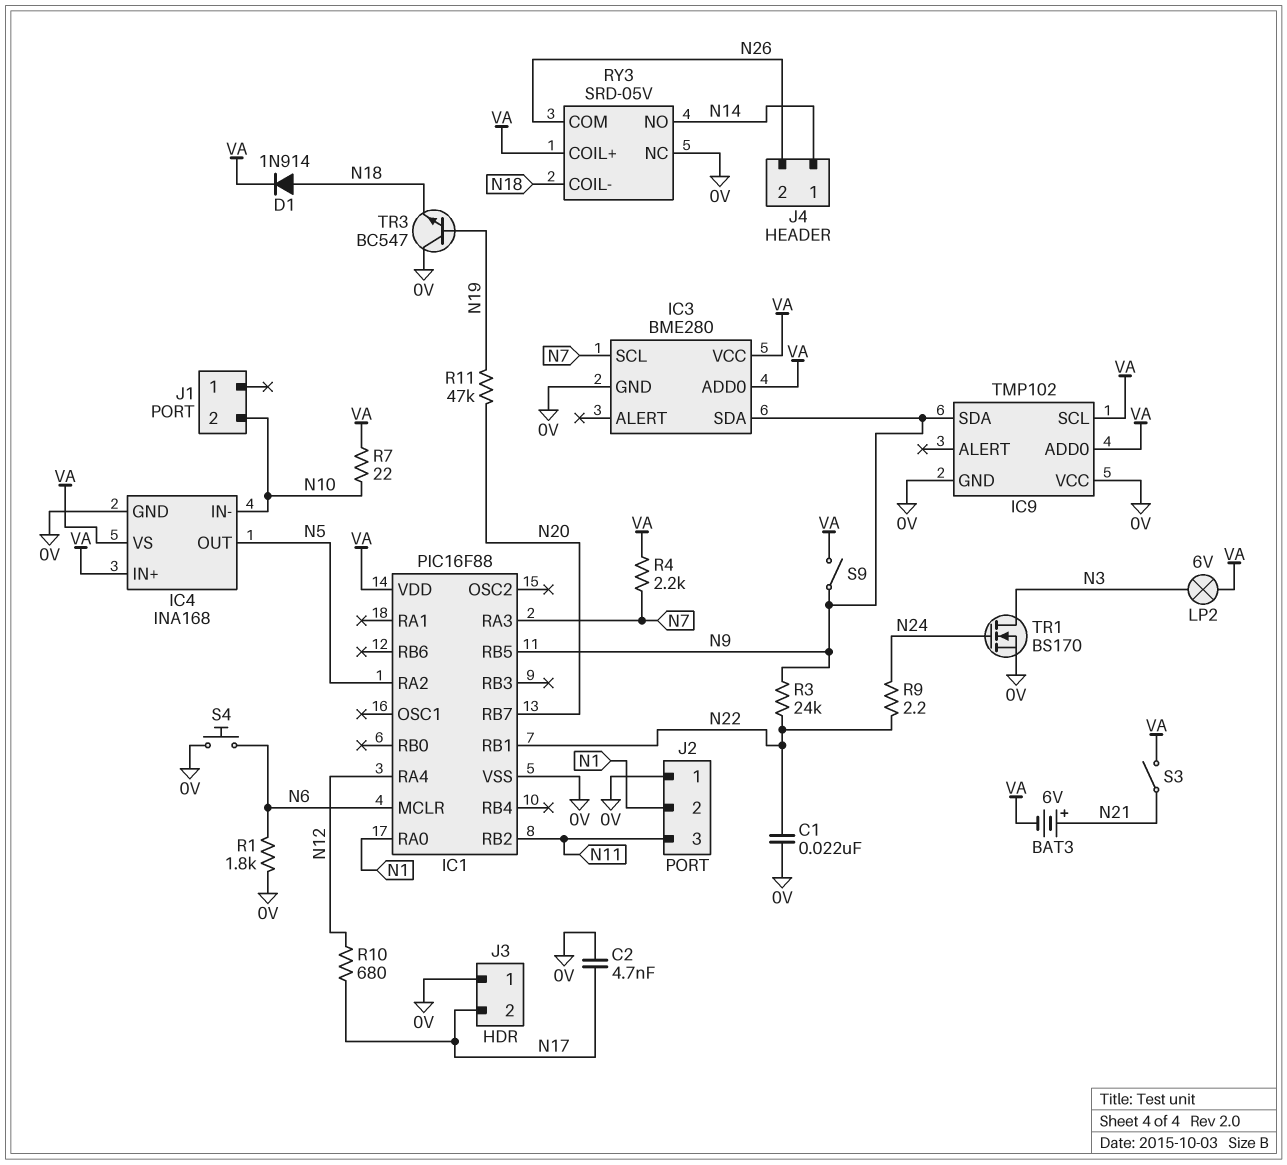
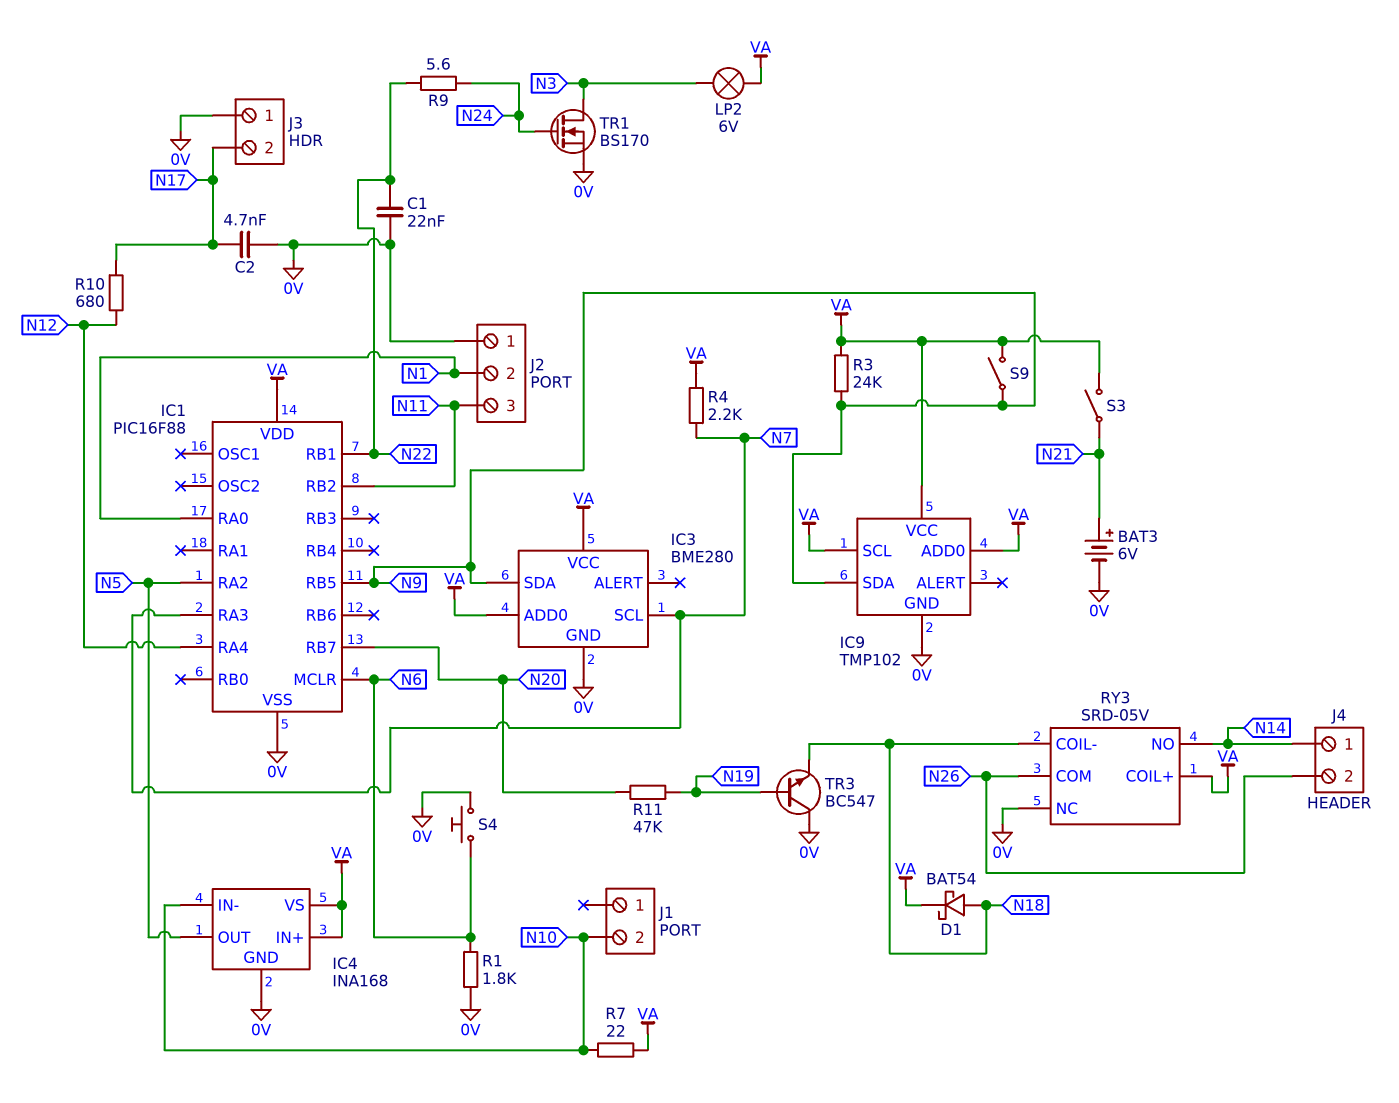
BAT3: 6V (plus N21, minus VA) -> 6V (plus N21, minus 0V)
D1: diode 1N914 (A N18, K VA) -> schottky BAT54 (A N18, K VA)
IC9 pin VCC: 0V -> VA
R3: 24k (N9, N22) -> 24k (N9, VA)
R9: 2.2 (N22, N24) -> 5.6 (N22, N24)

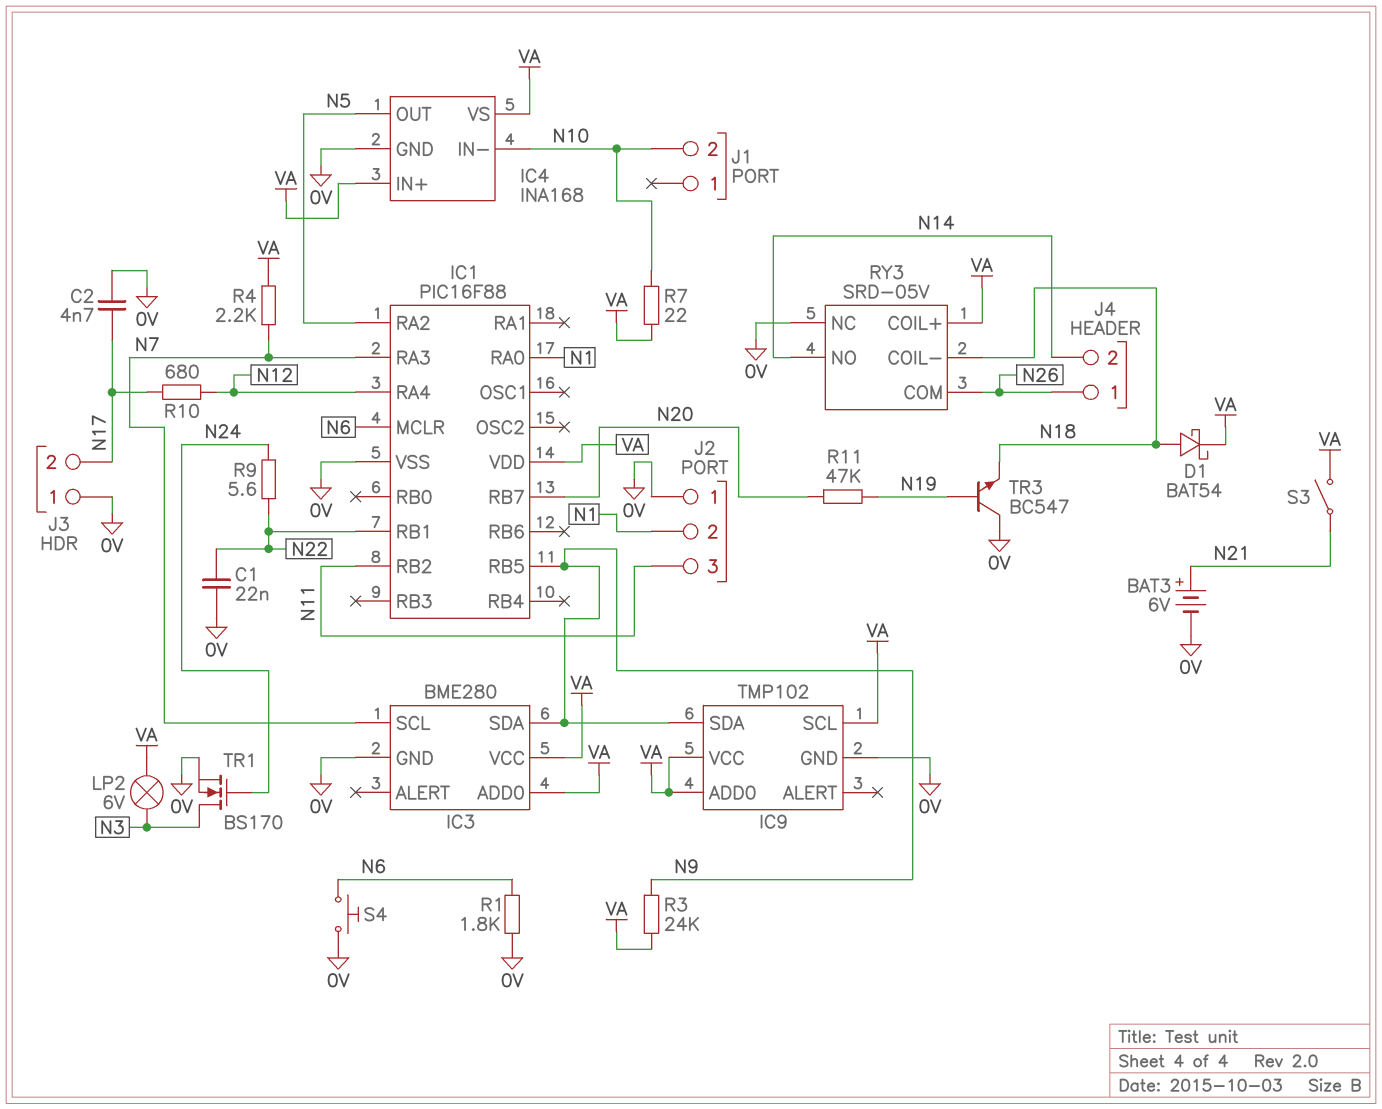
J4 pin 1: N14 -> N26
J4 pin 2: N26 -> N14
S9: switch (N9, VA) -> none

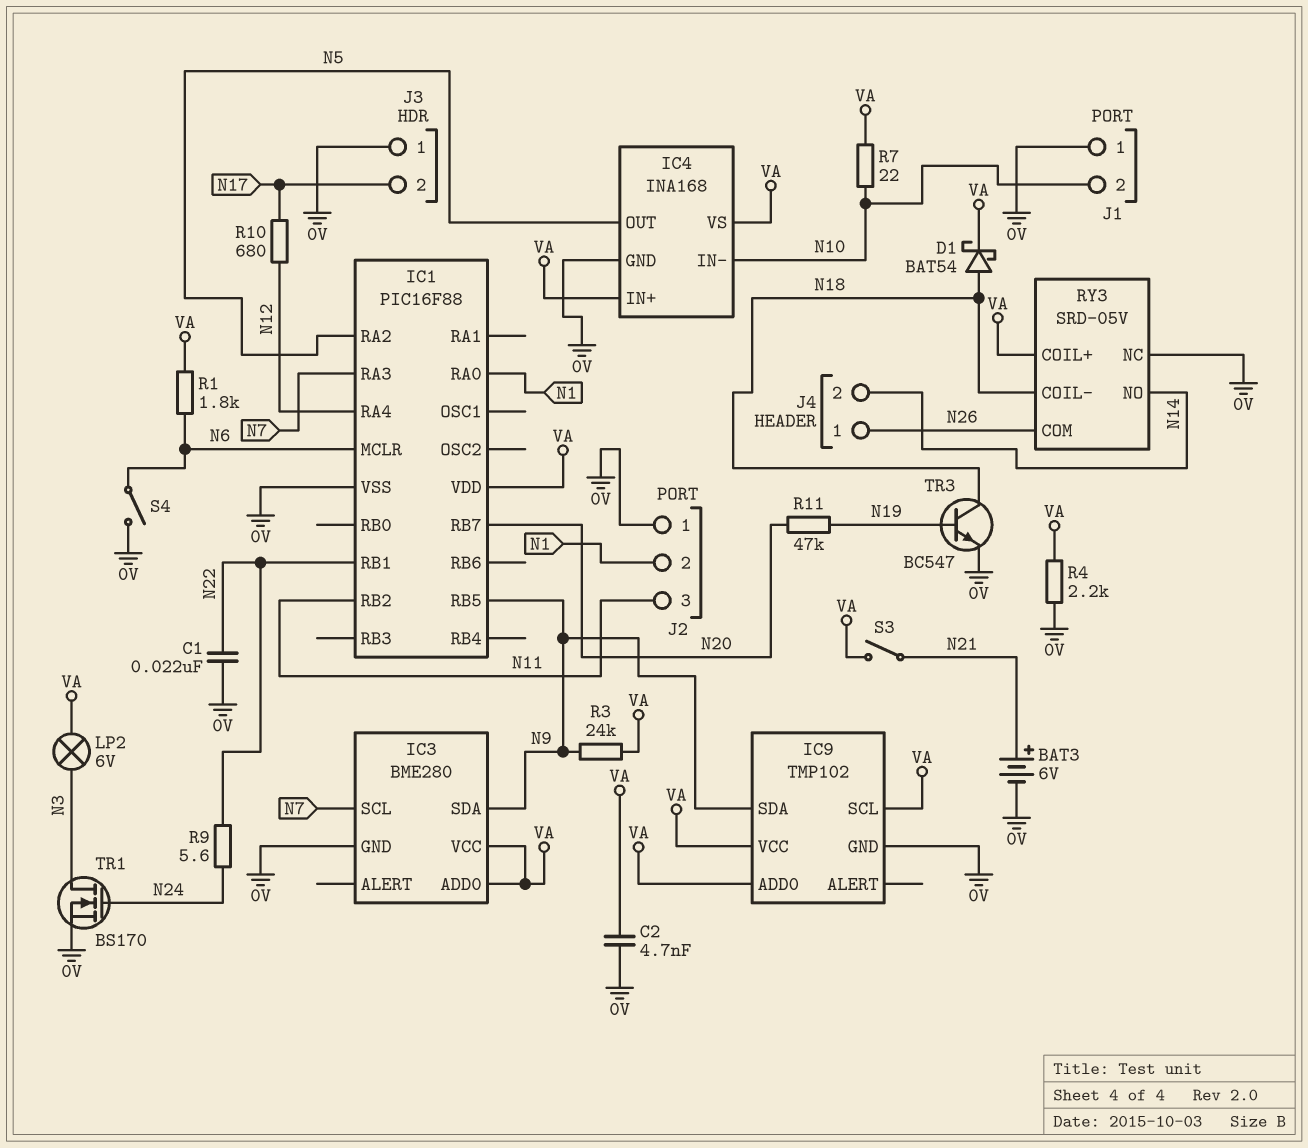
C2: 4.7nF (0V, N17) -> 4.7nF (0V, VA)
J1 pin 1: none -> 0V
R1: 1.8k (0V, N6) -> 1.8k (N6, VA)
R4: 2.2k (N7, VA) -> 2.2k (0V, VA)
S4: button (0V, N6) -> switch (0V, N6)
TR3: NPN BC547 (B N19, C 0V, E N18) -> NPN BC547 (B N19, C N18, E 0V)

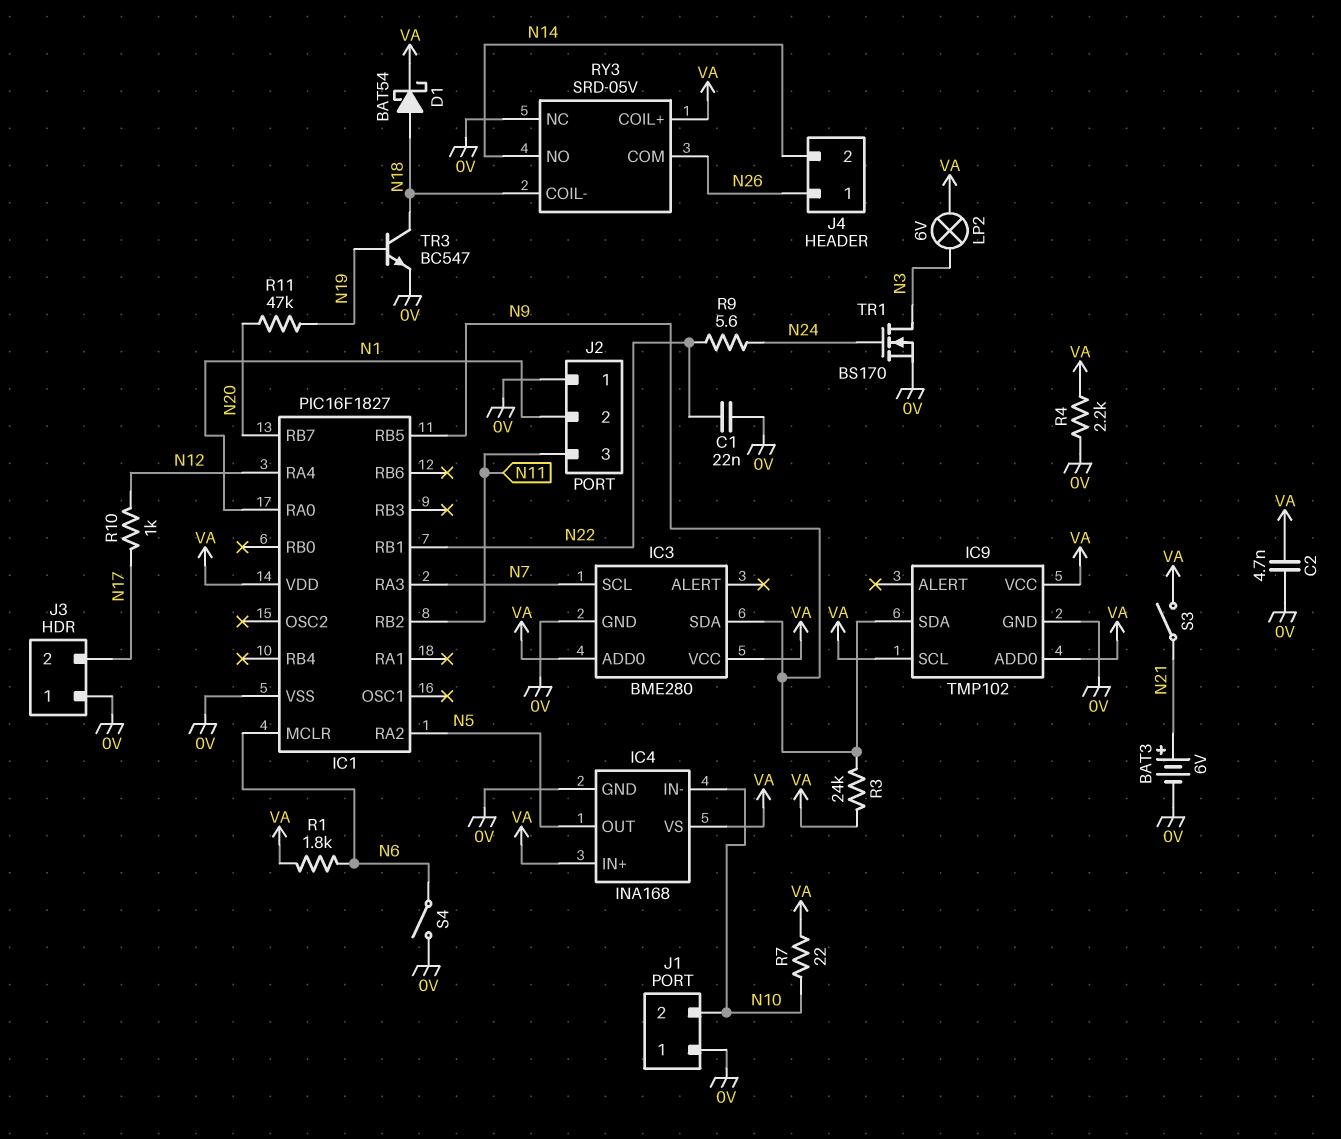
IC1: PIC16F88 -> PIC16F1827
R10: 680 (N12, N17) -> 1k (N12, N17)

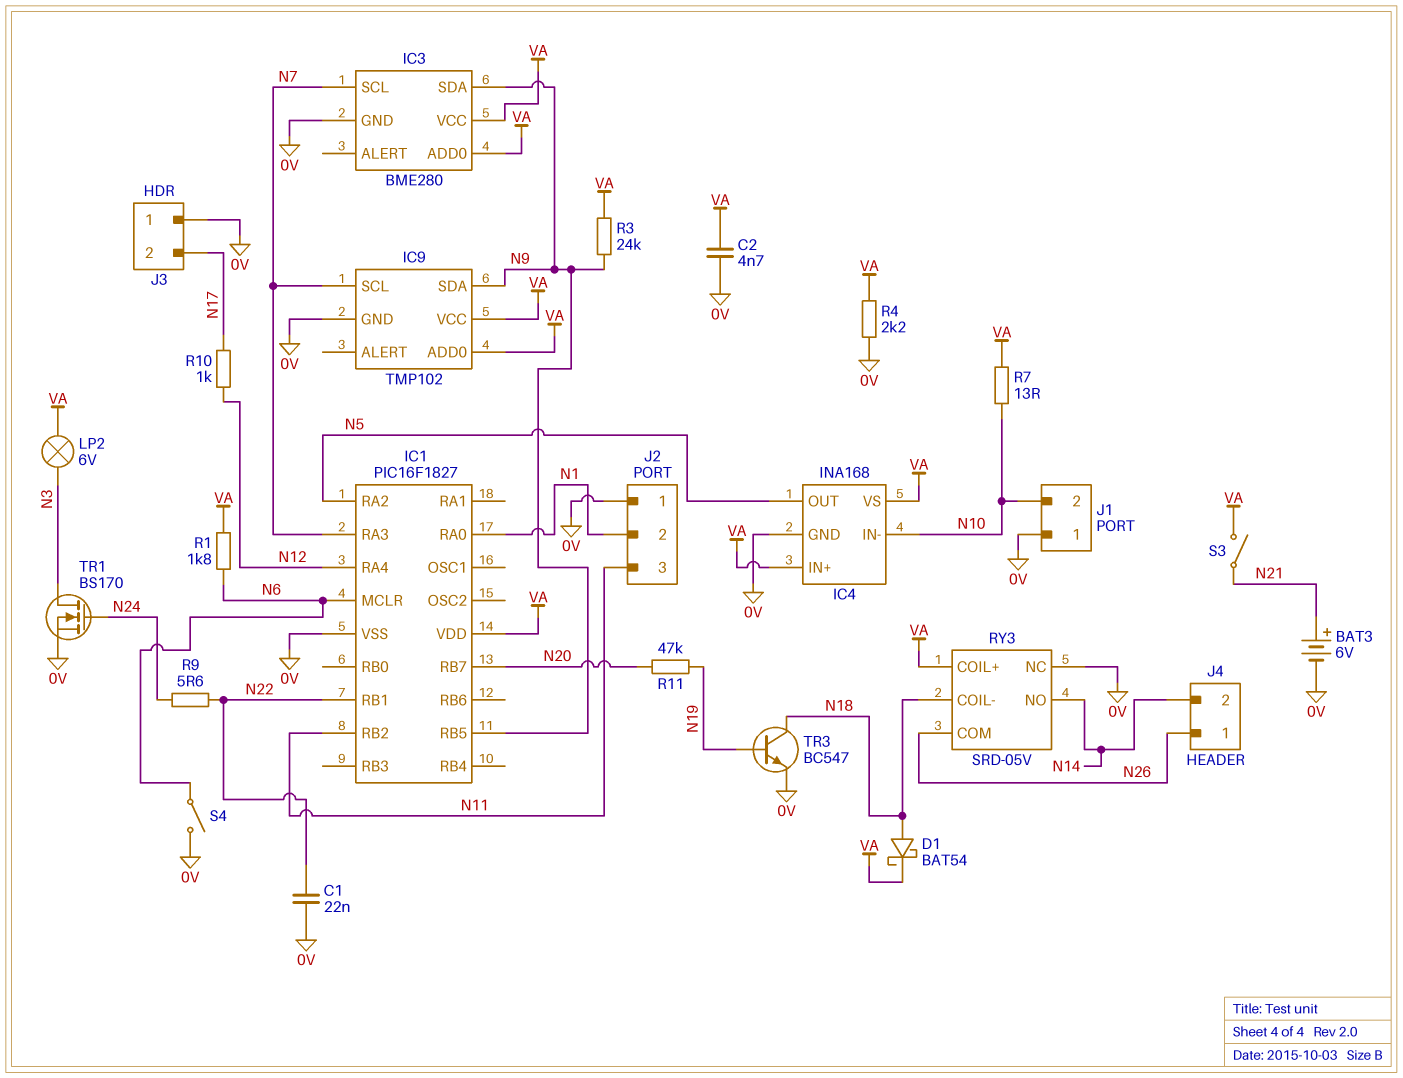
IC9 pin SCL: VA -> N7
R7: 22 (N10, VA) -> 13 (N10, VA)

